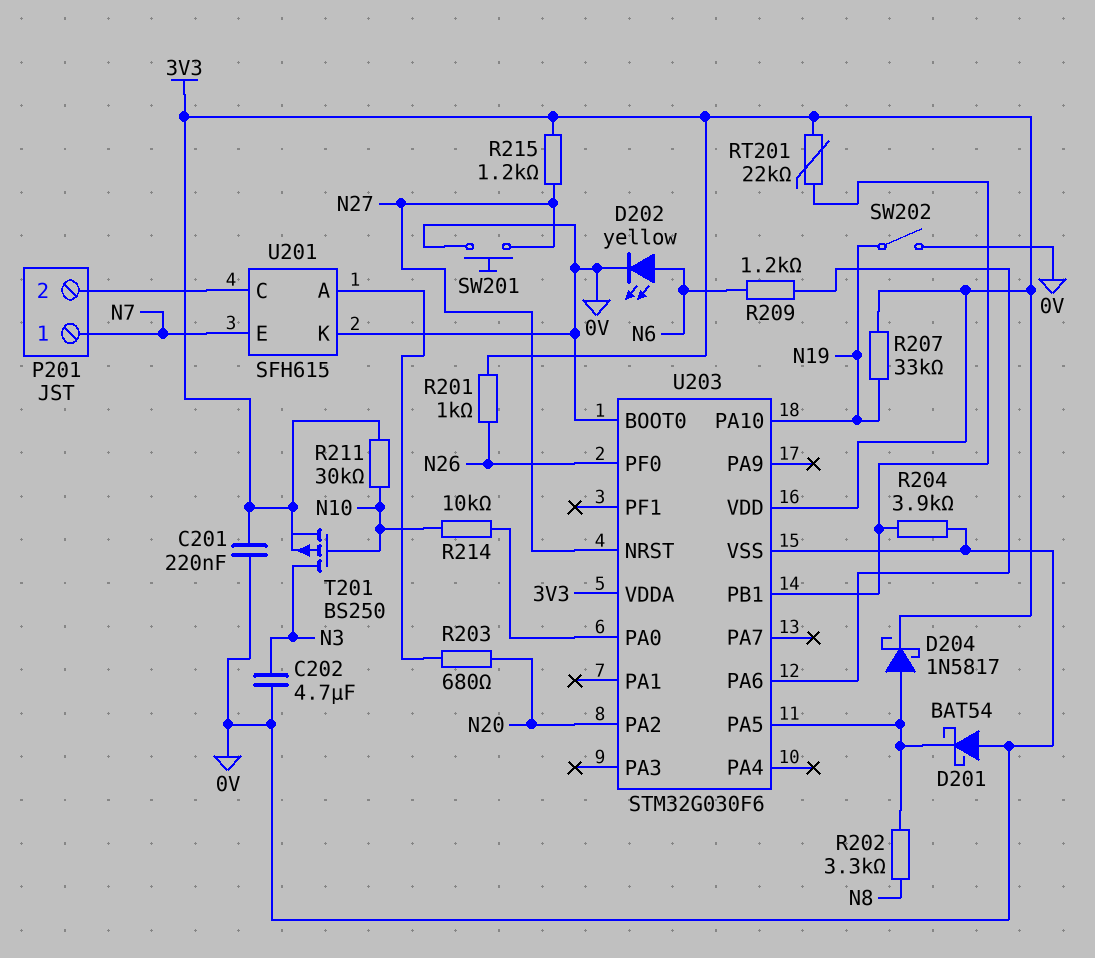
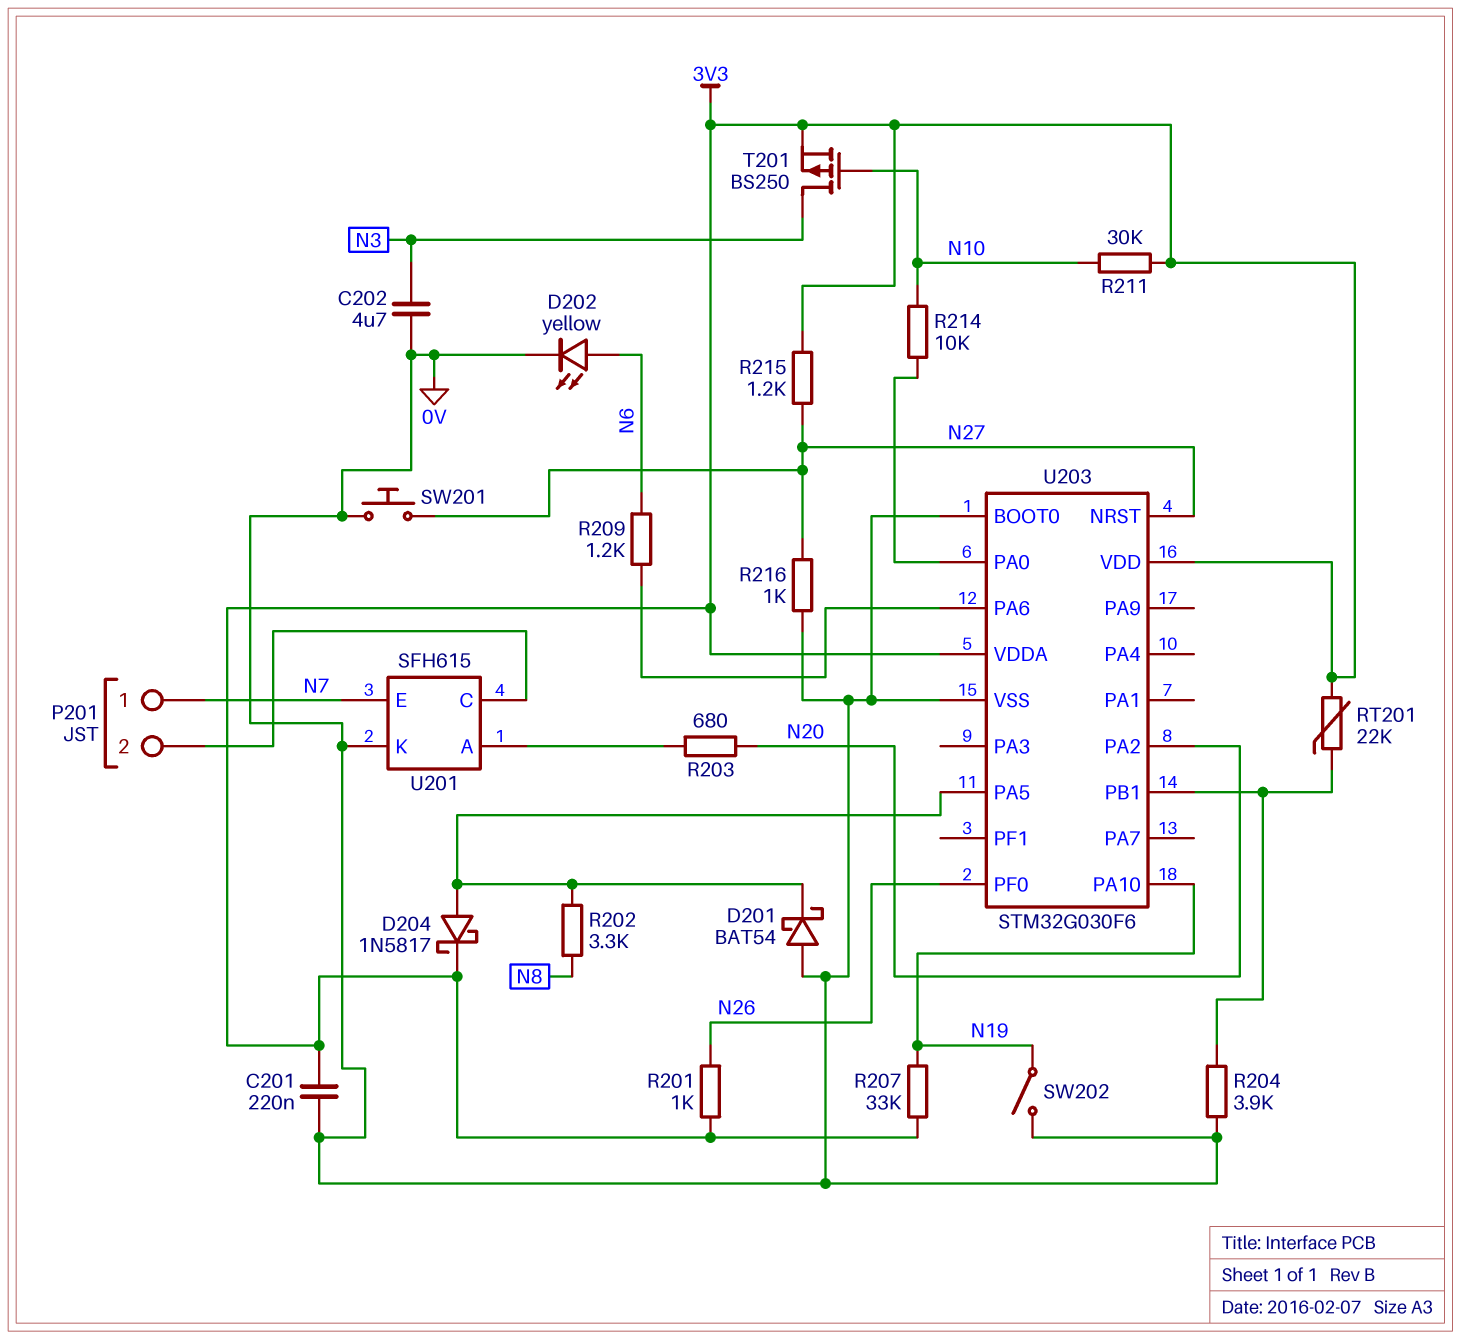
R216: none -> 1k (0V, N27)

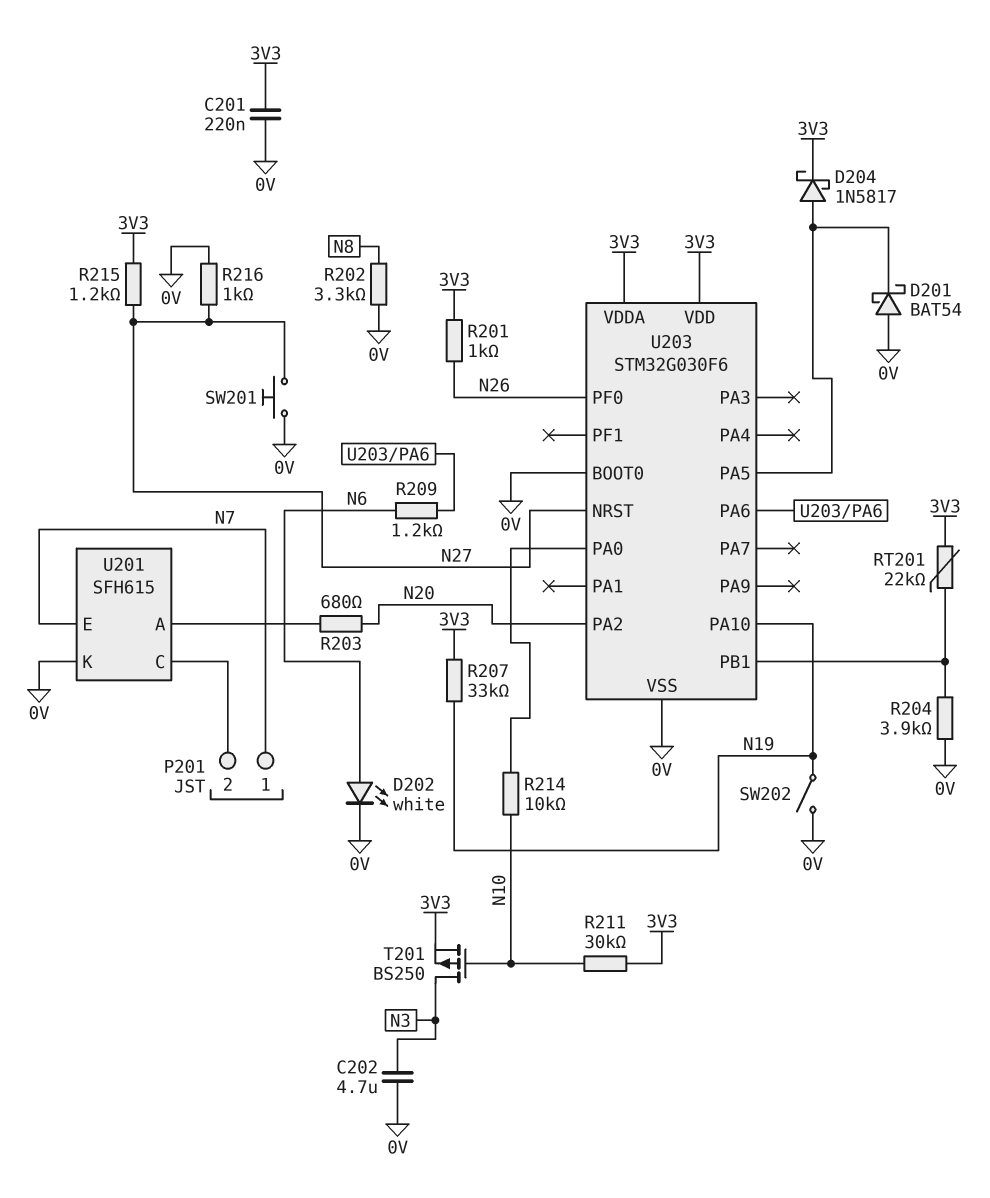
D202: LED yellow (A N6, K 0V) -> LED white (A N6, K 0V)
R202: 3.3k (N8, U203/PA5) -> 3.3k (0V, N8)

